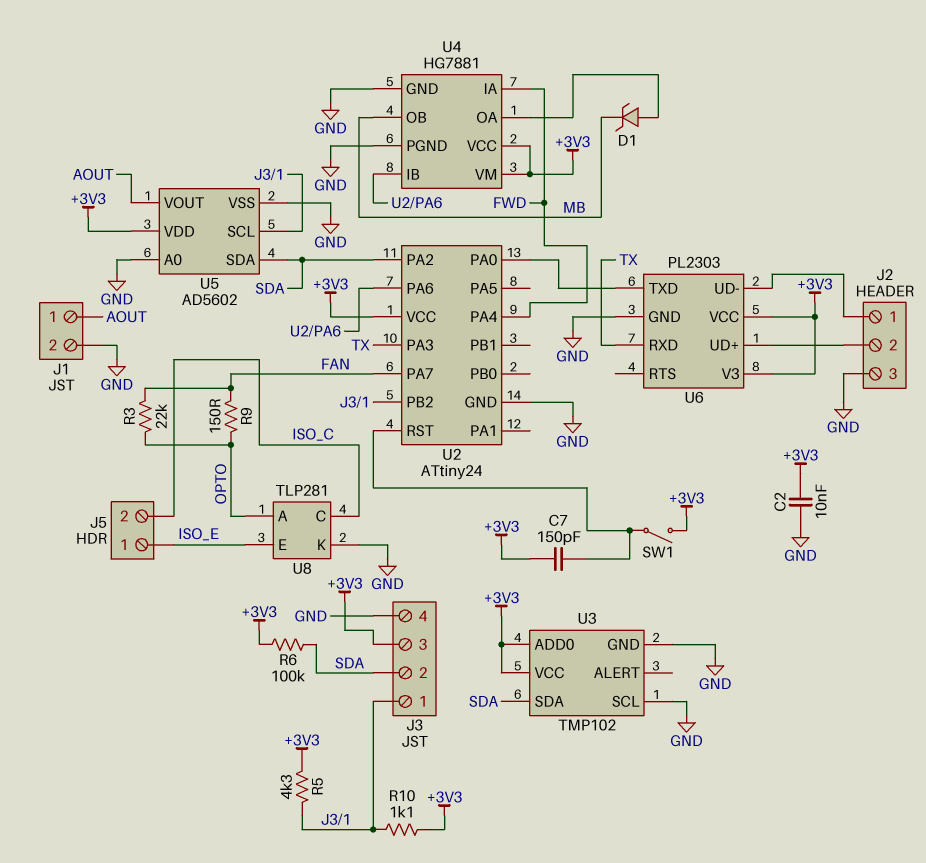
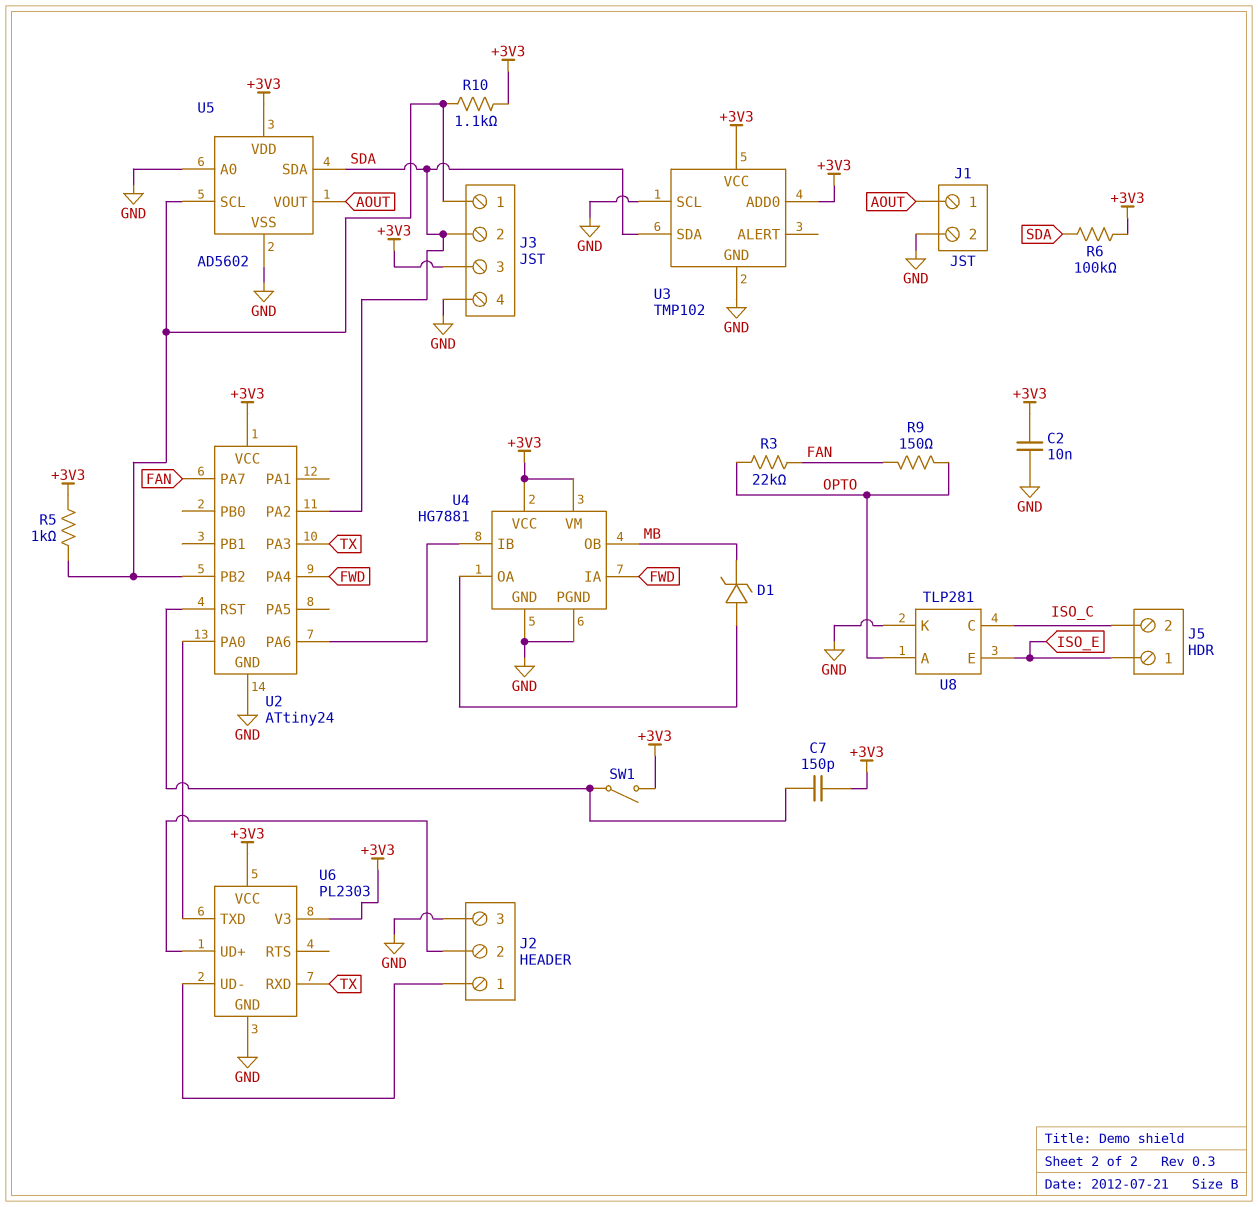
R5: 4.3k (+3V3, J3/1) -> 1k (+3V3, J3/1)

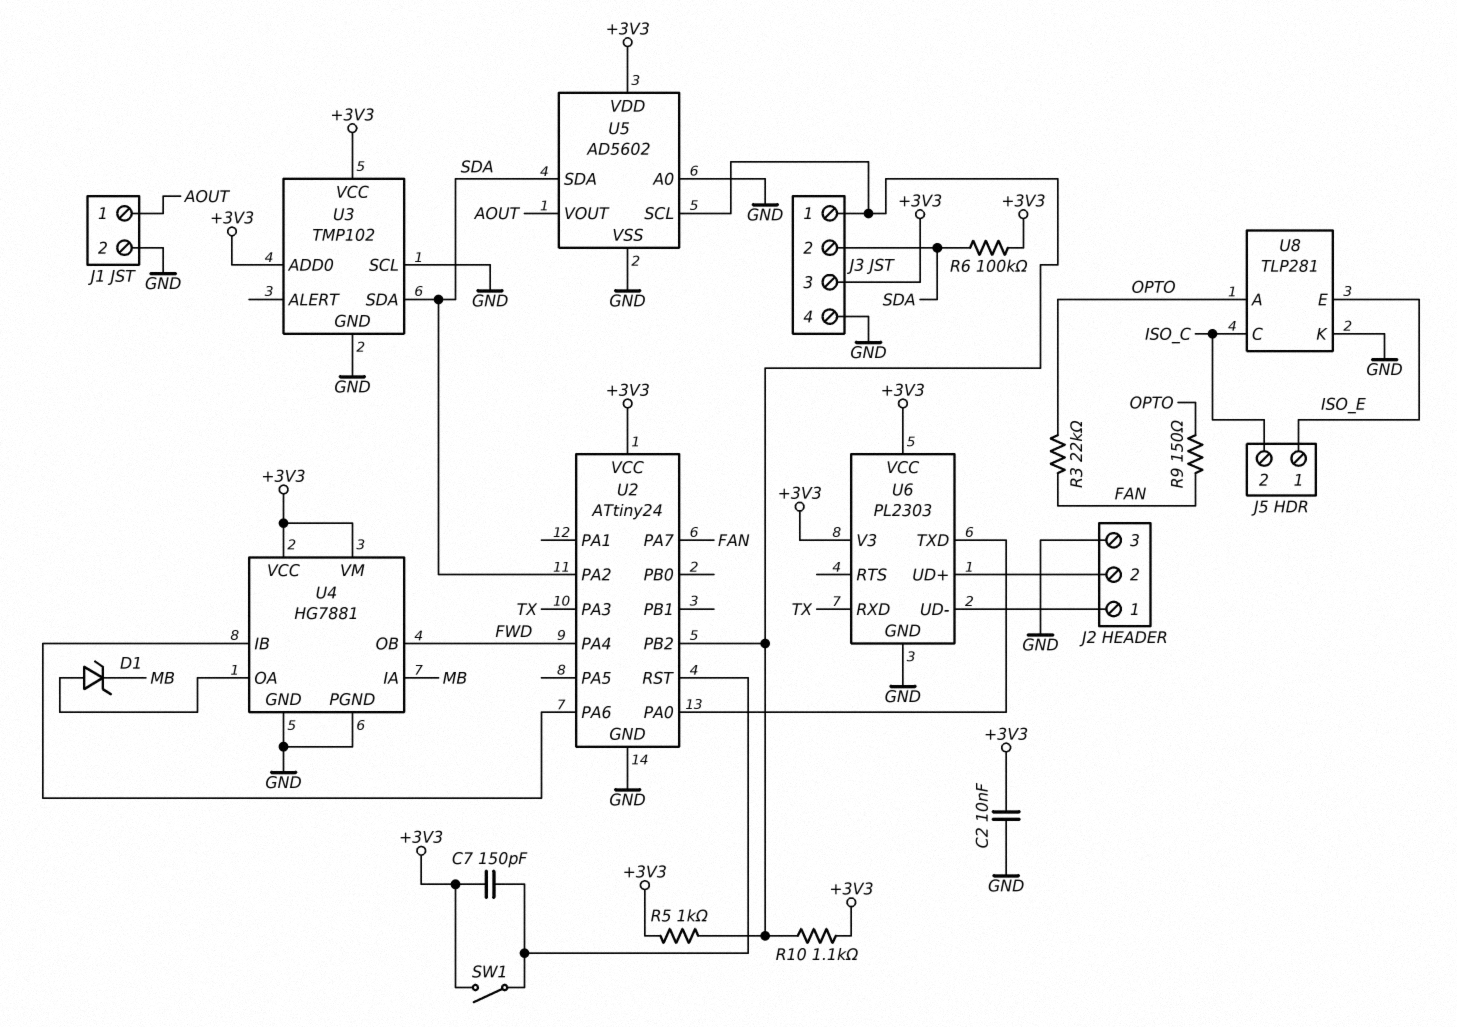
U4 pin IA: FWD -> MB
U4 pin OB: MB -> FWD

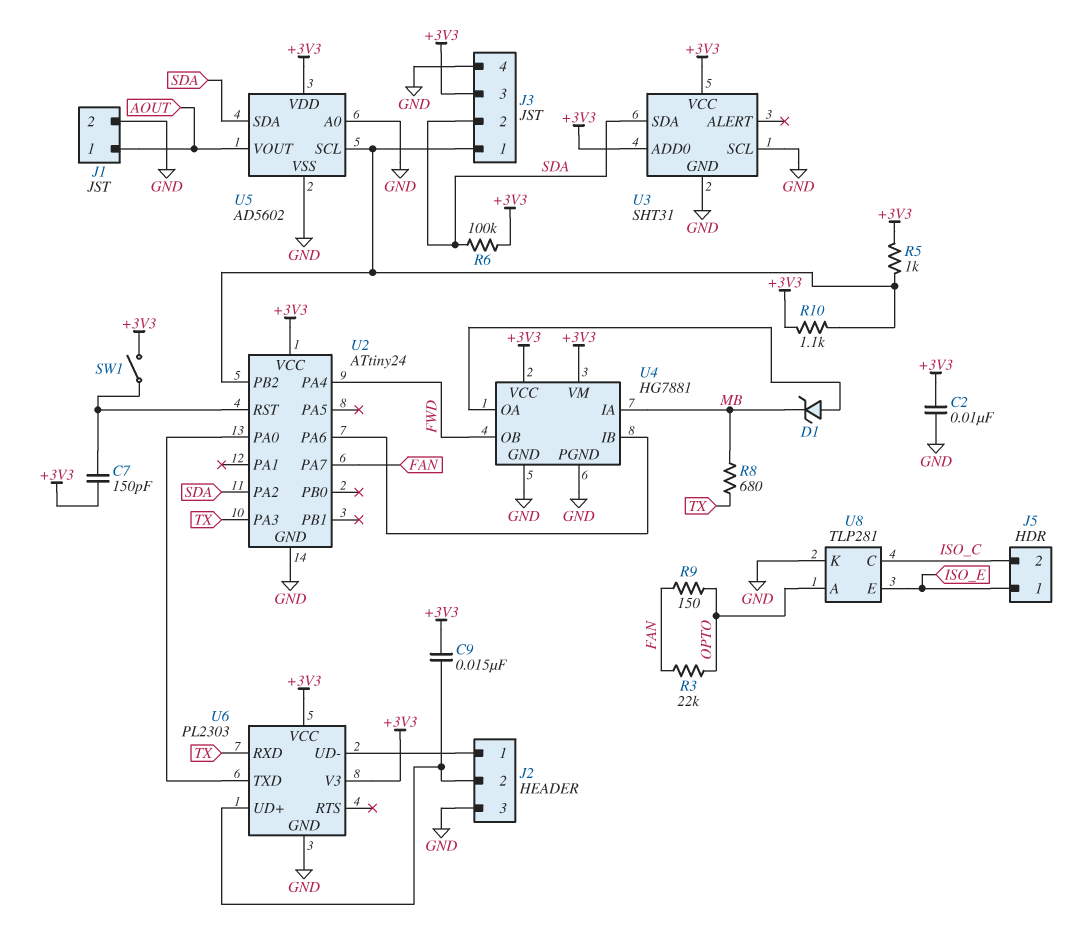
C9: none -> 15nF (+3V3, J2/2)
R8: none -> 680 (MB, TX)
U3: TMP102 -> SHT31

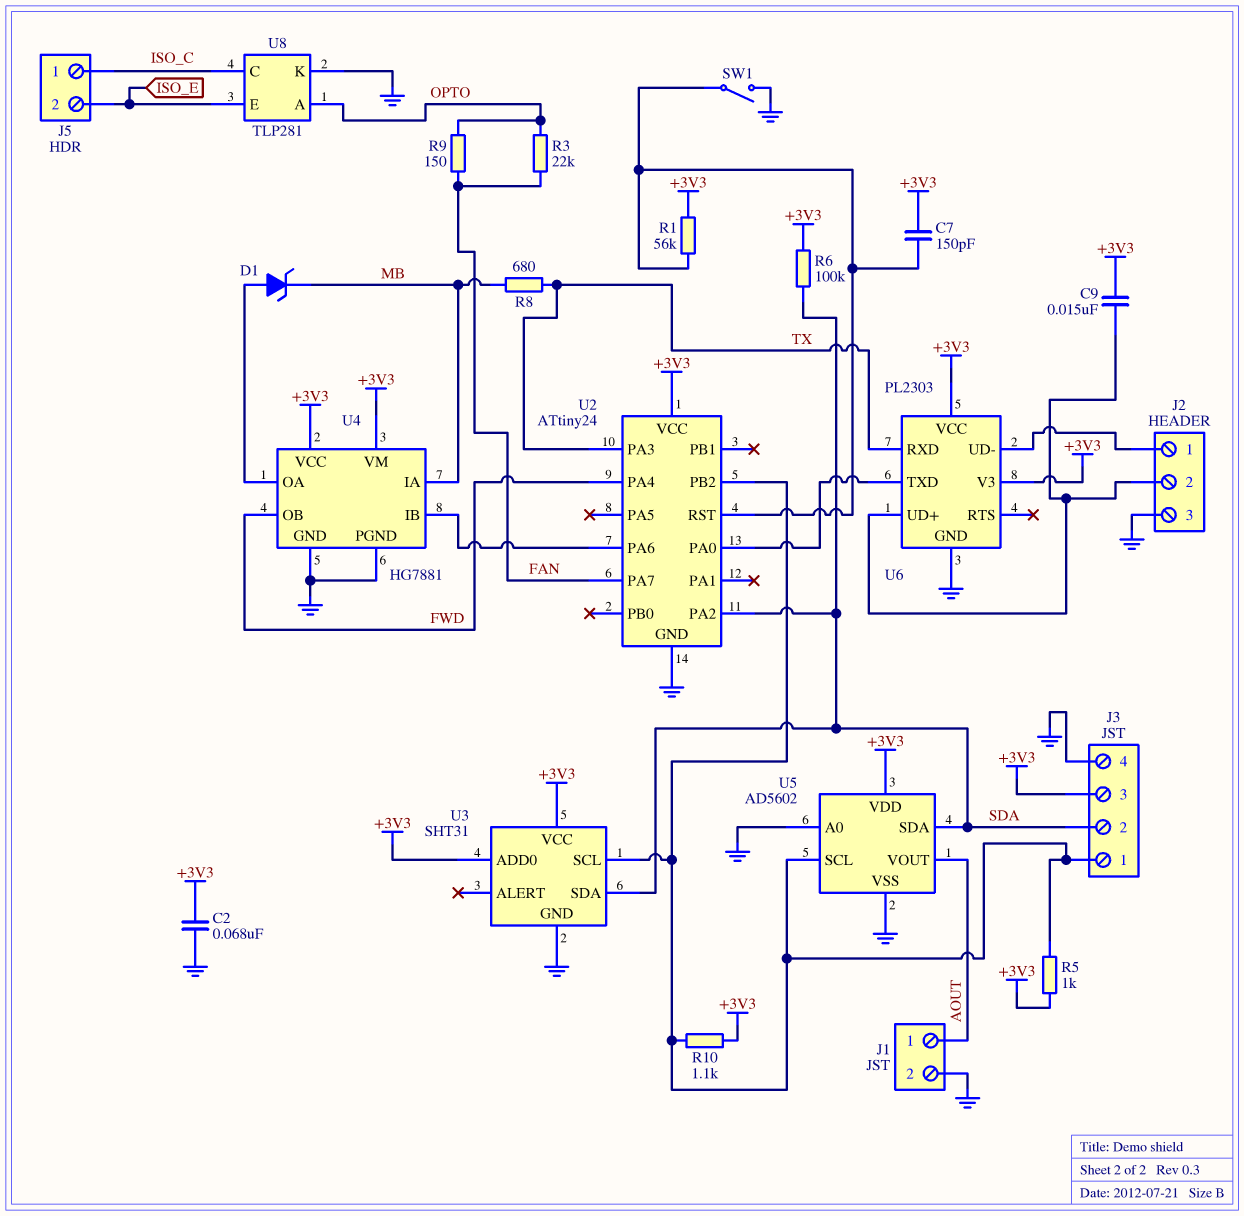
C2: 10nF (+3V3, GND) -> 68nF (+3V3, GND)
J5 pin 1: ISO_E -> ISO_C
J5 pin 2: ISO_C -> ISO_E
R1: none -> 56k (+3V3, U2/RST)
SW1: switch (+3V3, U2/RST) -> switch (GND, U2/RST)
U3 pin SCL: GND -> J3/1

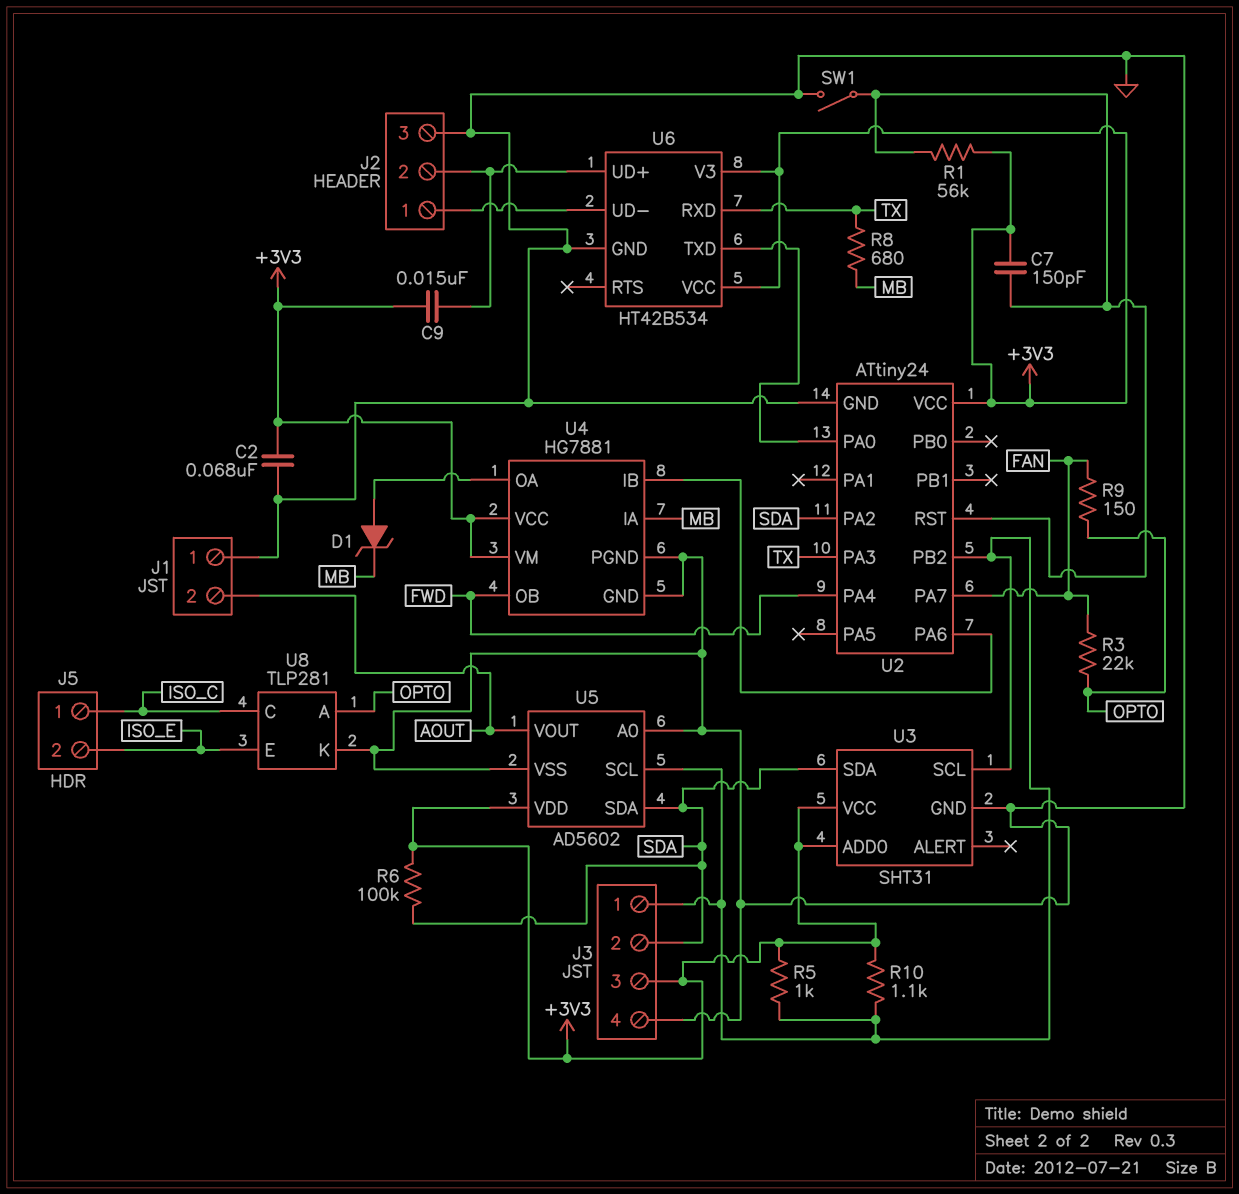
J1 pin 1: AOUT -> GND
J1 pin 2: GND -> AOUT
U6: PL2303 -> HT42B534

